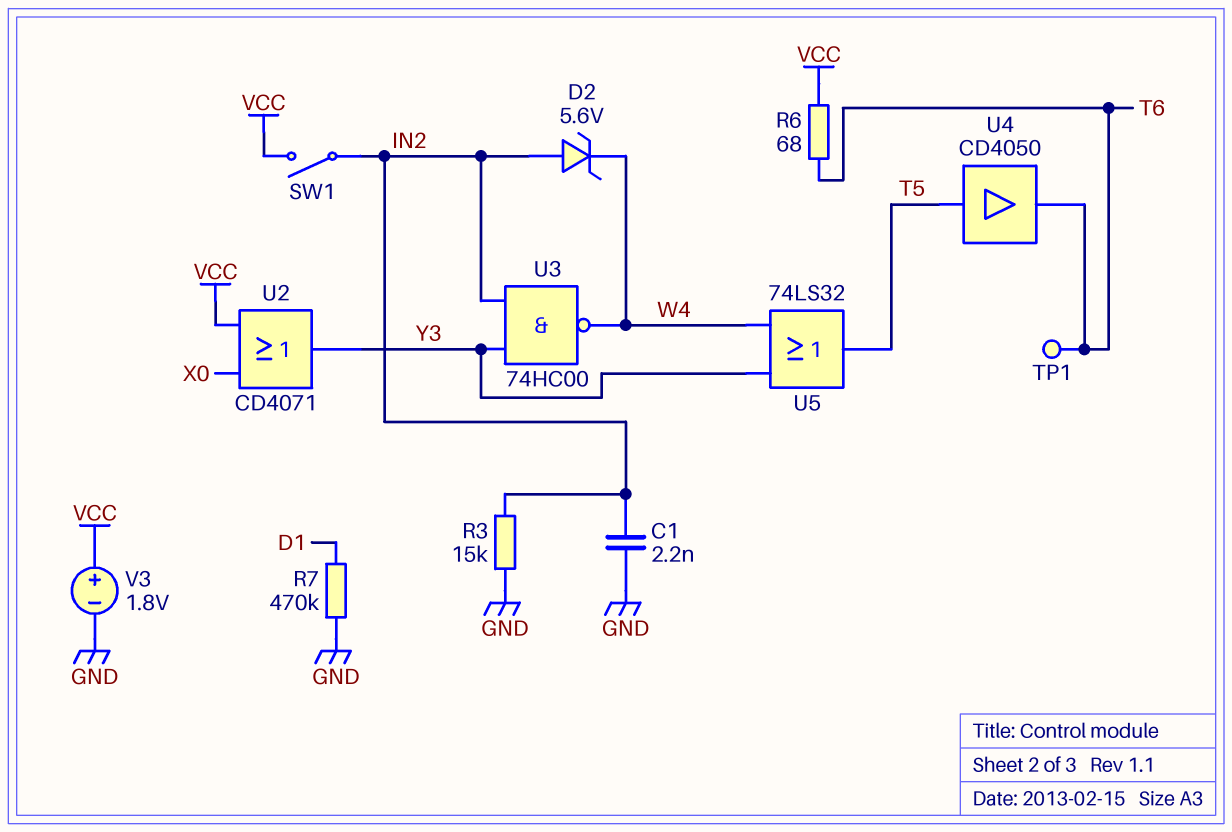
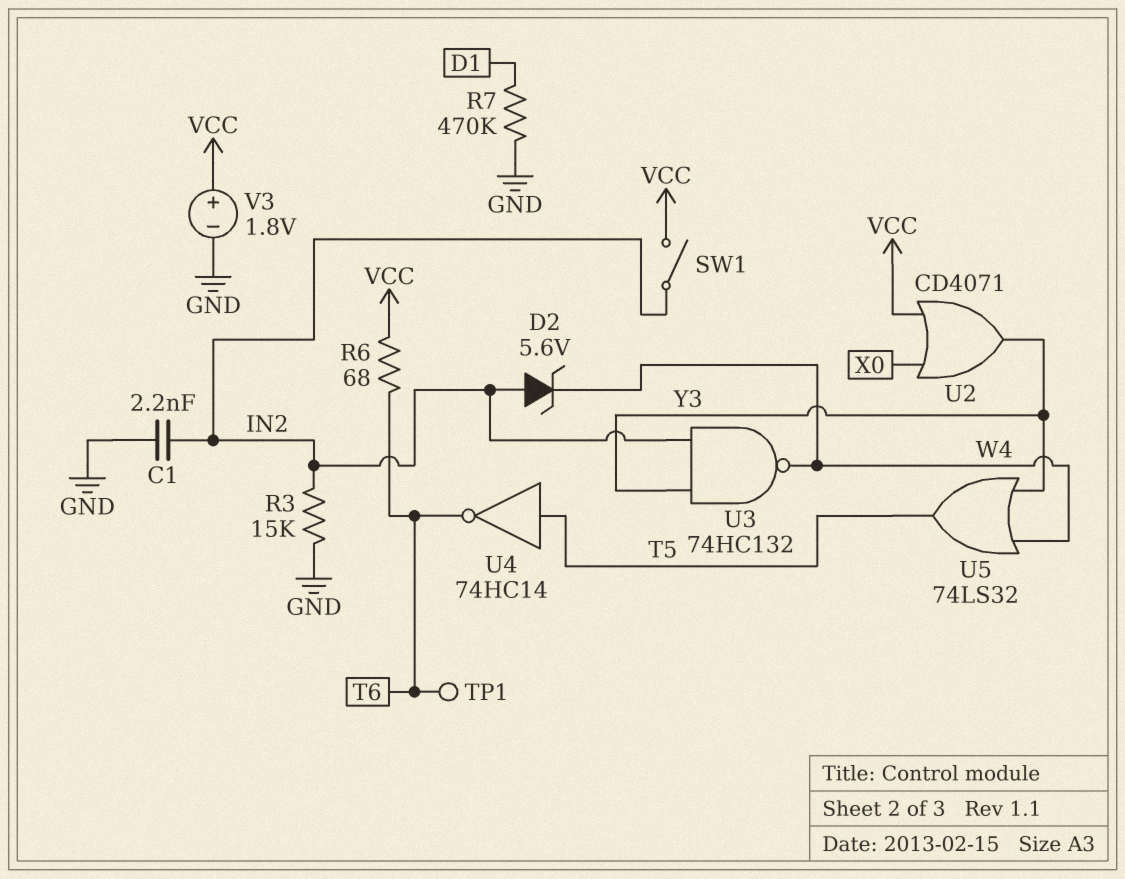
U3: NAND 74HC00 (in IN2, in Y3, out W4) -> NAND 74HC132 (in IN2, in Y3, out W4)
U4: buffer CD4050 (in T5, out T6) -> NOT 74HC14 (in T5, out T6)

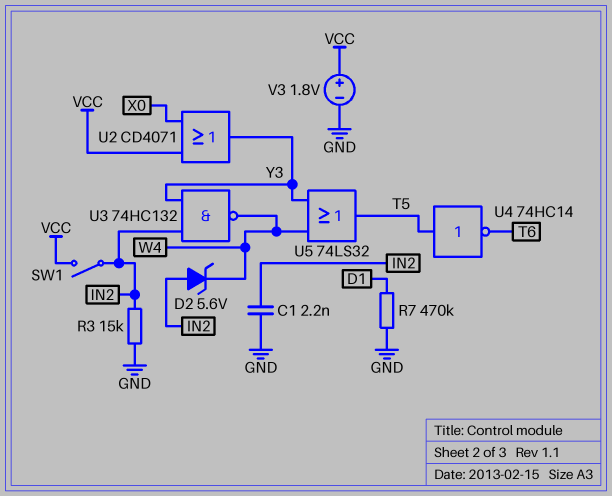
R6: 68 (T6, VCC) -> none
TP1: test point (T6) -> none

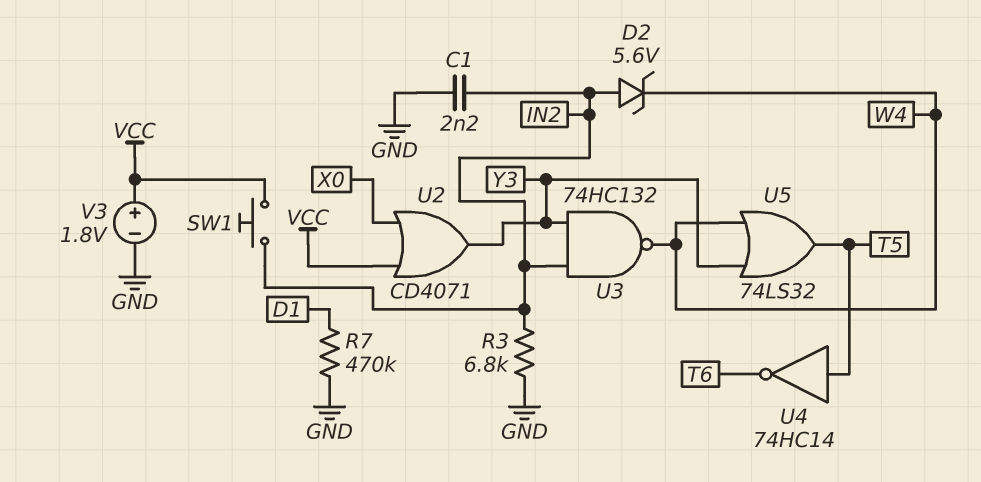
R3: 15k (GND, IN2) -> 6.8k (GND, IN2)
SW1: switch (IN2, VCC) -> button (IN2, VCC)

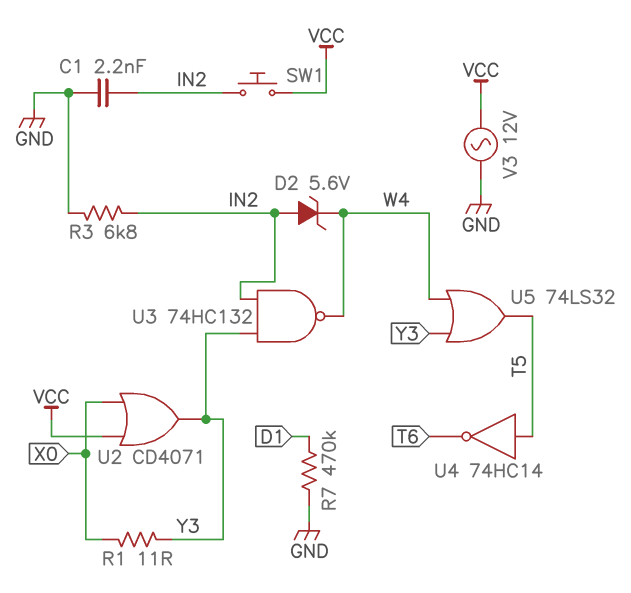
R1: none -> 11 (X0, Y3)
V3: 1.8V (plus VCC, minus GND) -> AC 12V (GND, VCC)

